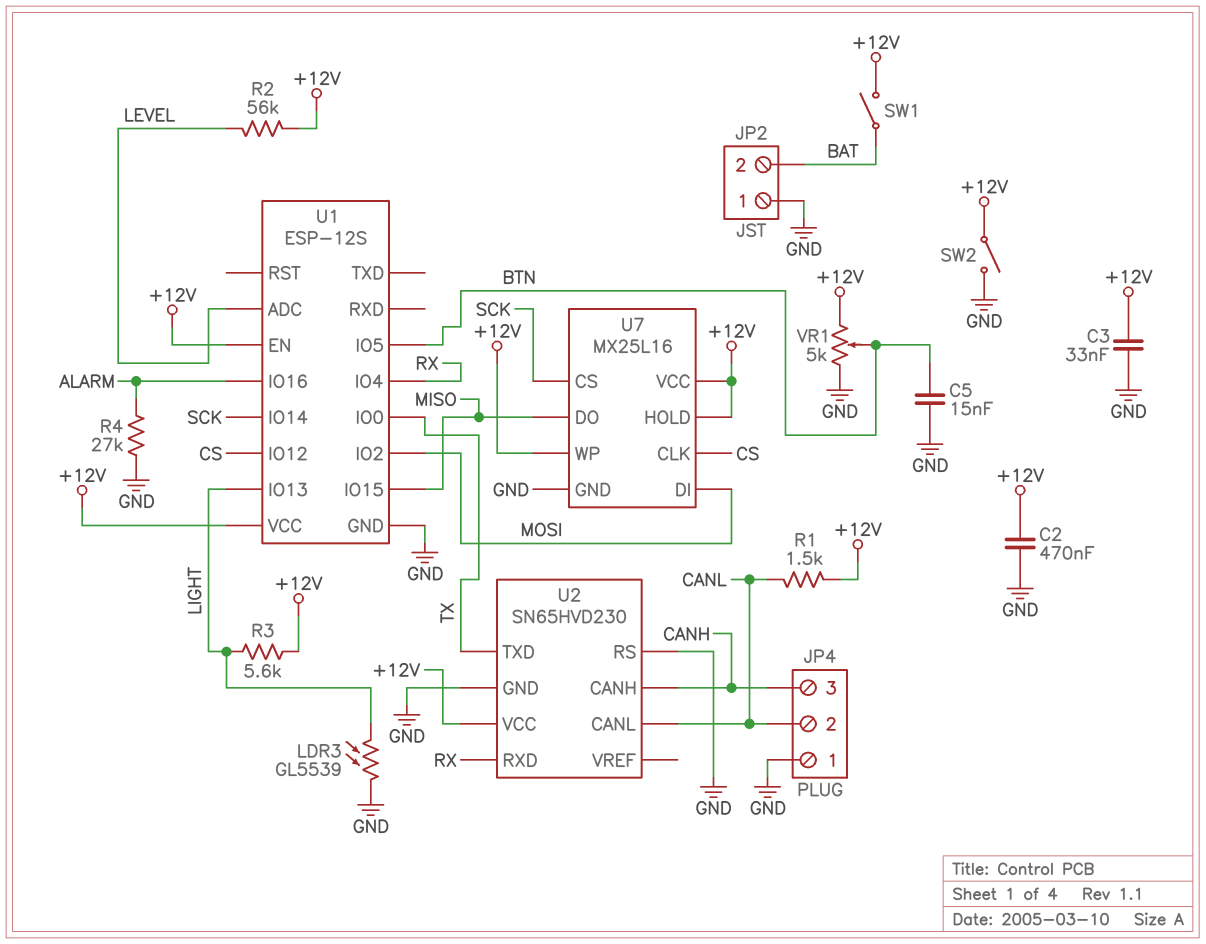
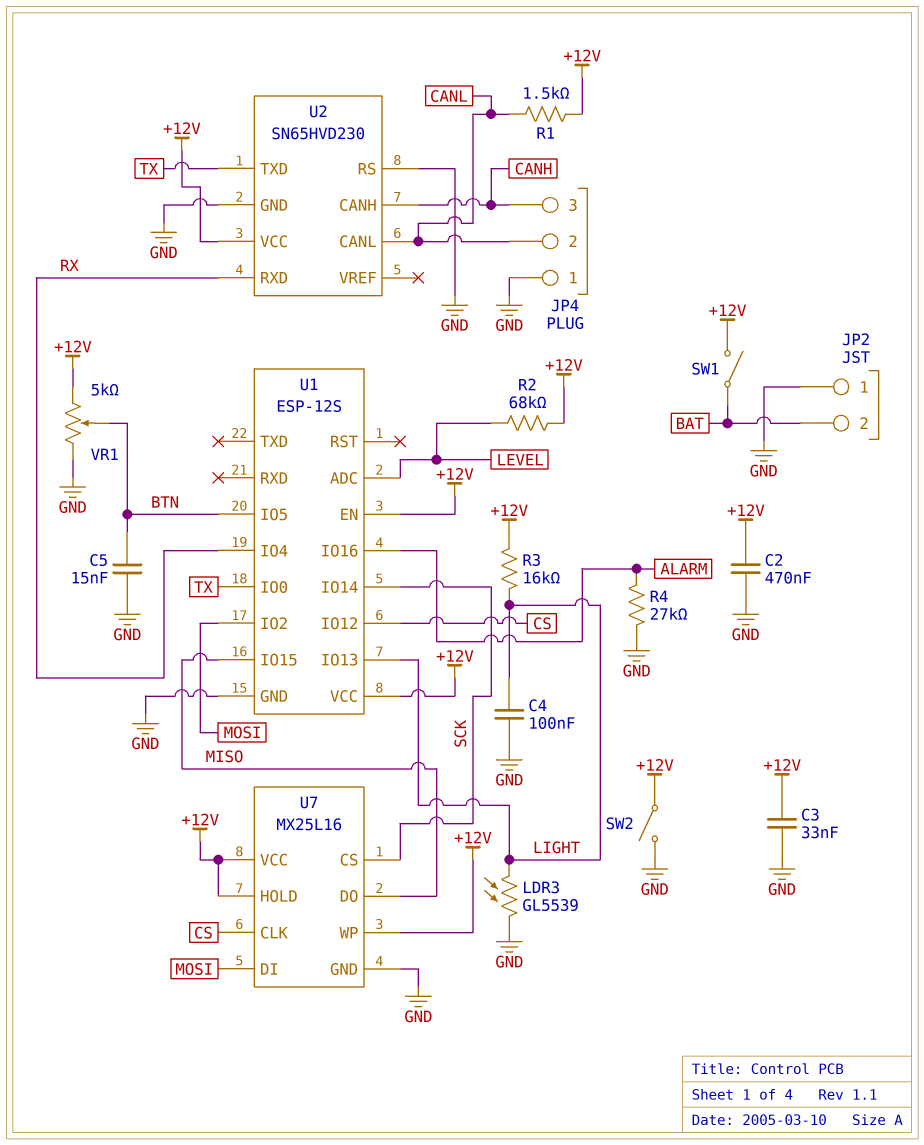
C4: none -> 100nF (GND, LIGHT)
R2: 56k (+12V, LEVEL) -> 68k (+12V, LEVEL)
R3: 5.6k (+12V, LIGHT) -> 16k (+12V, LIGHT)

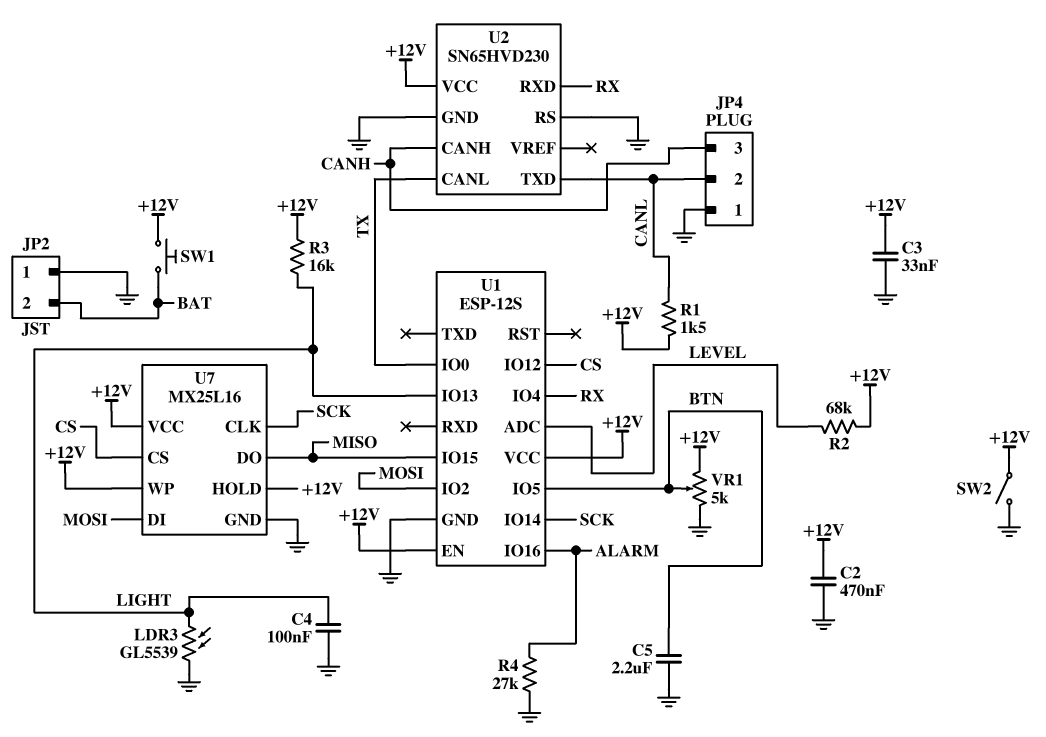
C5: 15nF (BTN, GND) -> 2.2uF (BTN, GND)
SW1: switch (+12V, BAT) -> button (+12V, BAT)
U2 pin CANL: CANL -> TX
U2 pin TXD: TX -> CANL
U7 pin CLK: CS -> SCK
U7 pin CS: SCK -> CS

